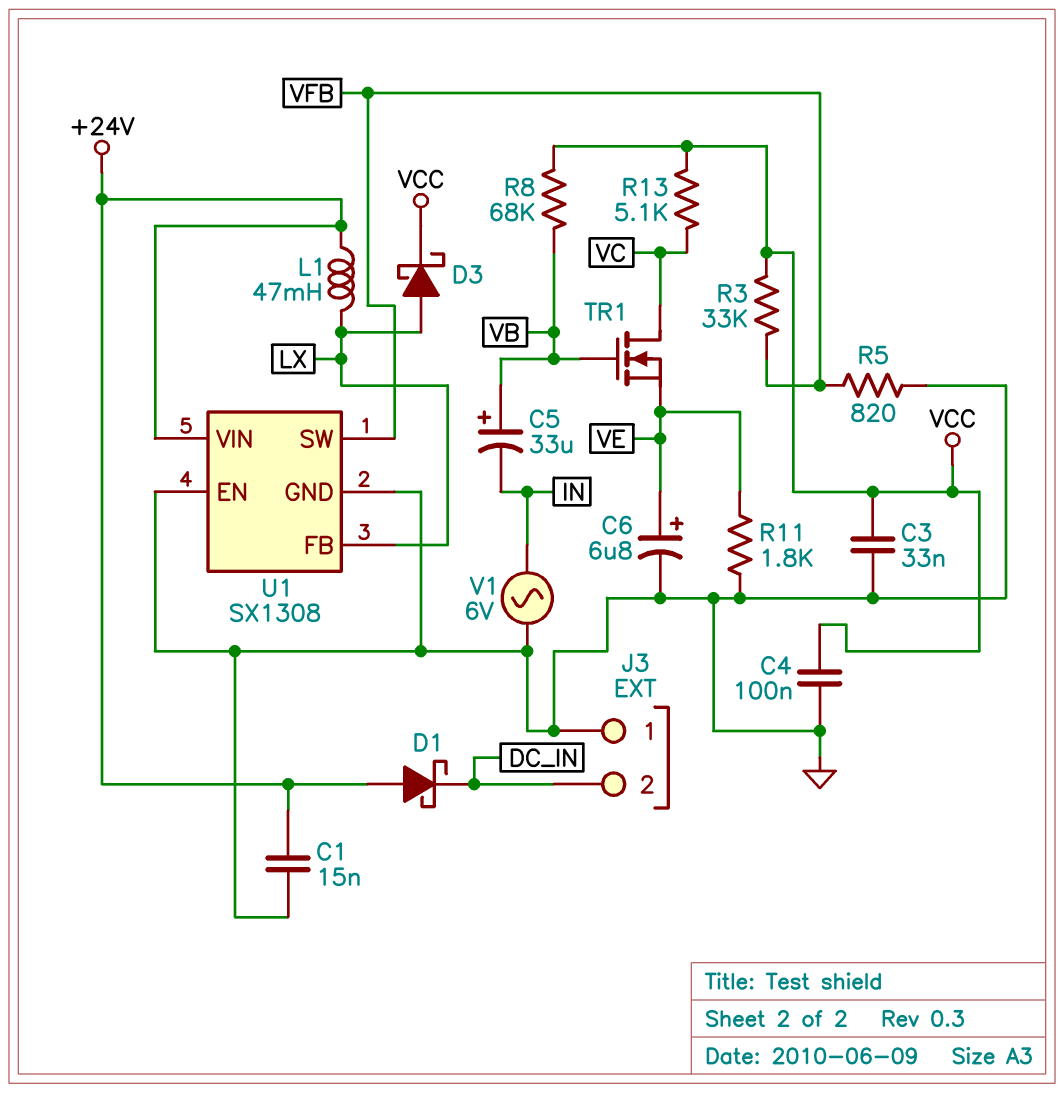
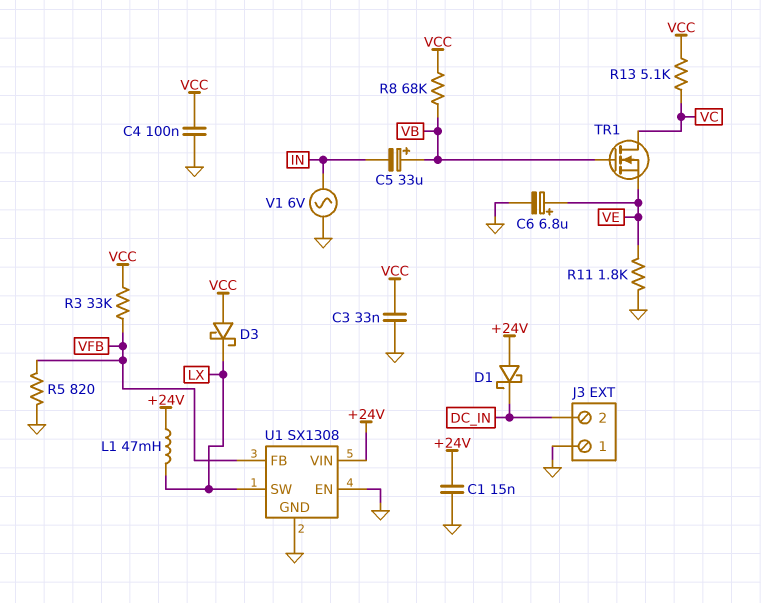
D3: schottky (A LX, K VCC) -> schottky (A VCC, K LX)
U1 pin FB: LX -> VFB
U1 pin SW: VFB -> LX

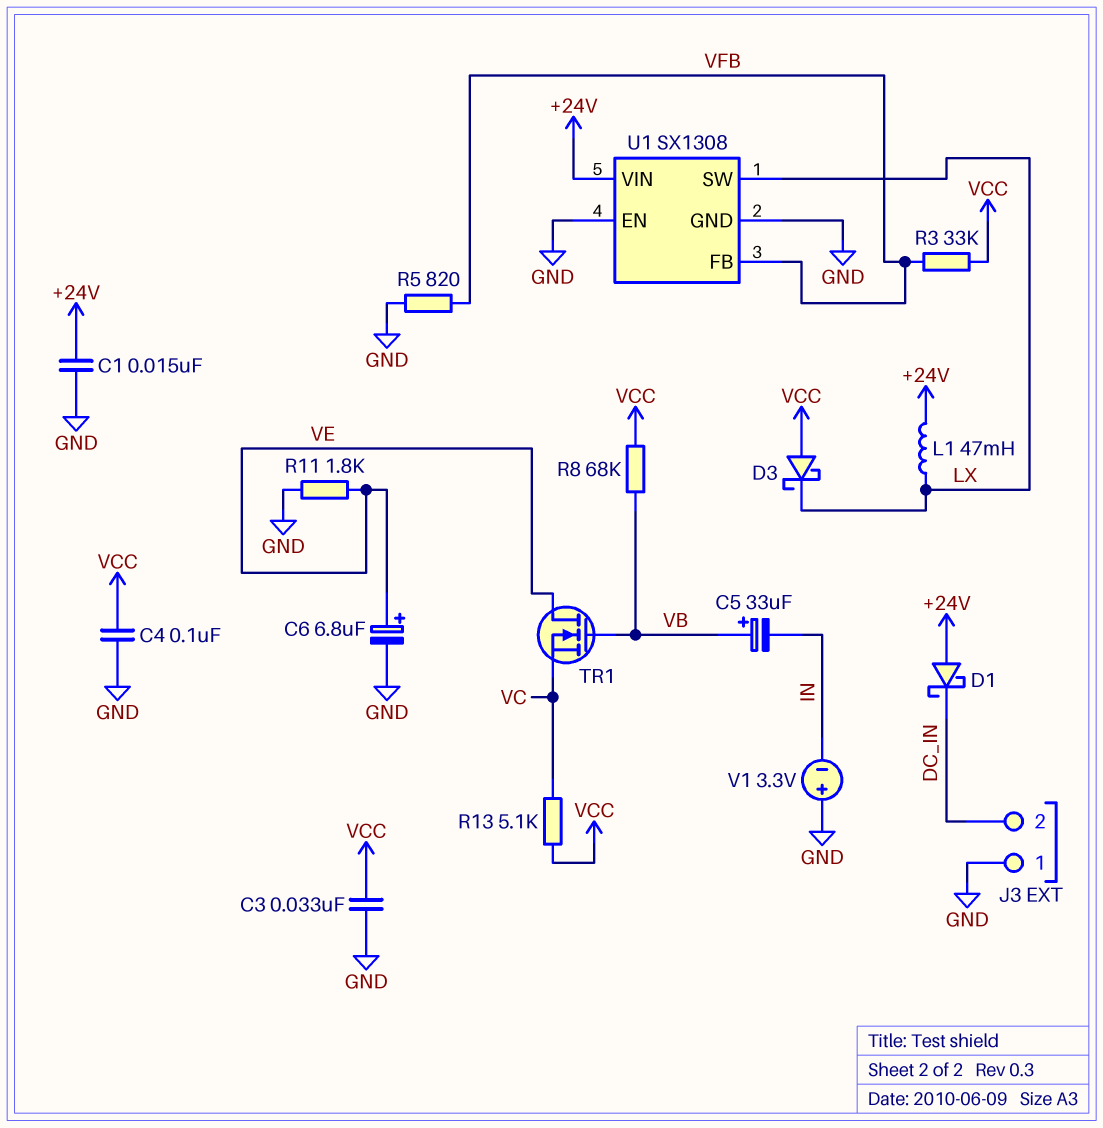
TR1: NMOS (G VB, D VC, S VE) -> NMOS (G VB, D VE, S VC)
V1: AC 6V (GND, IN) -> 3.3V (plus GND, minus IN)

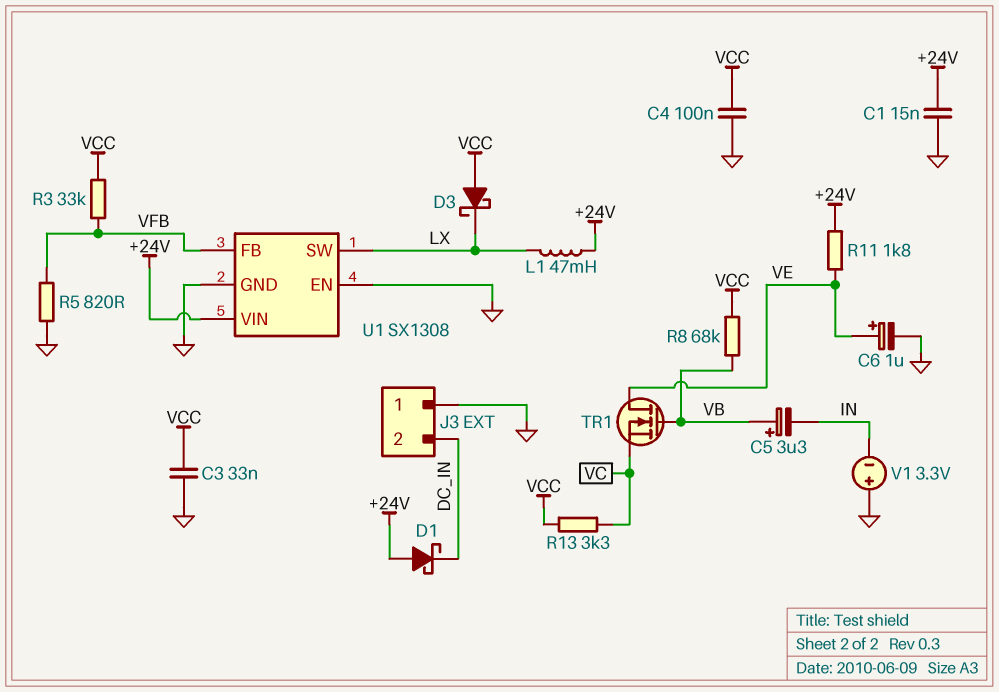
C5: 33uF (plus VB, minus IN) -> 3.3uF (plus VB, minus IN)
C6: 6.8uF (plus VE, minus GND) -> 1uF (plus VE, minus GND)
R11: 1.8k (GND, VE) -> 1.8k (+24V, VE)
R13: 5.1k (VC, VCC) -> 3.3k (VC, VCC)

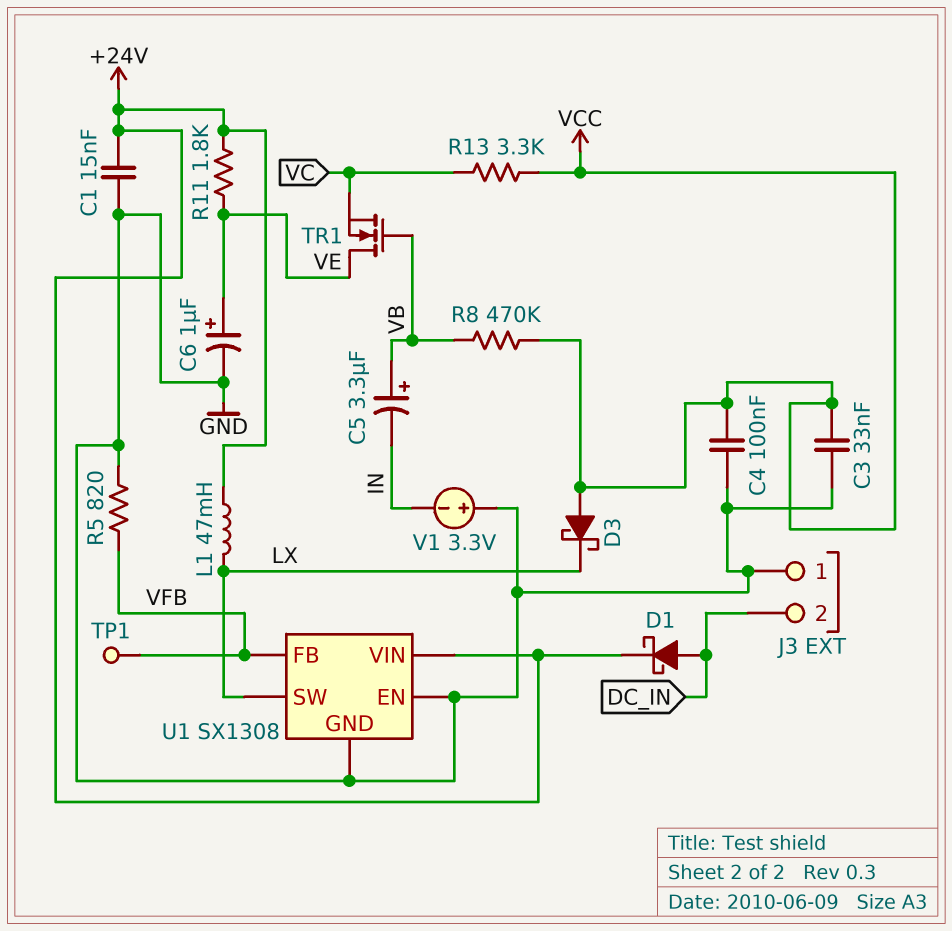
D1: schottky (A +24V, K DC_IN) -> schottky (A DC_IN, K +24V)
R3: 33k (VCC, VFB) -> none
R8: 68k (VB, VCC) -> 470k (VB, VCC)
TP1: none -> test point (VFB)

